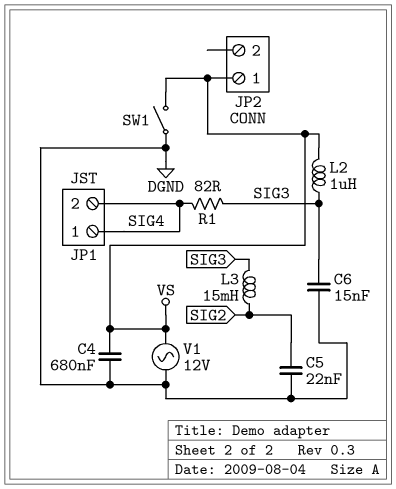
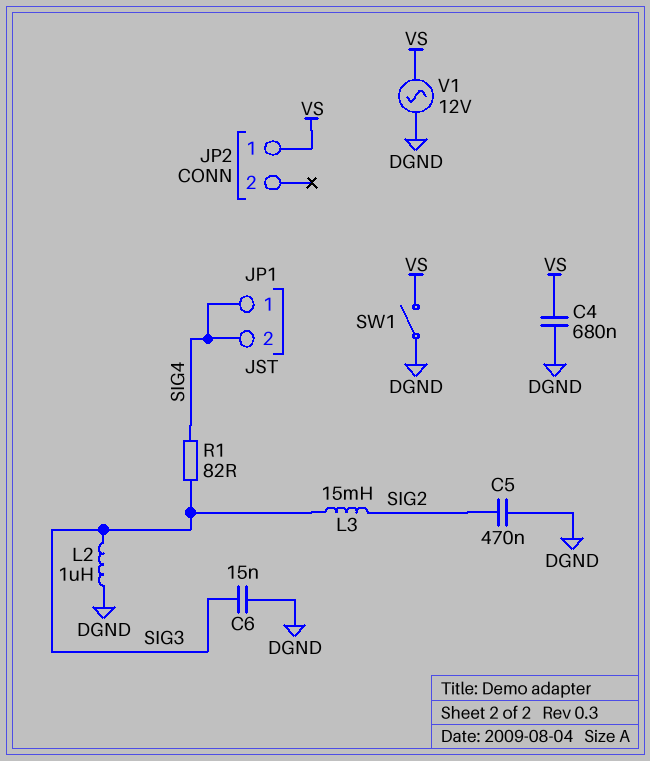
C5: 22nF (DGND, SIG2) -> 470nF (DGND, SIG2)
L2: 1uH (SIG3, VS) -> 1uH (DGND, SIG3)

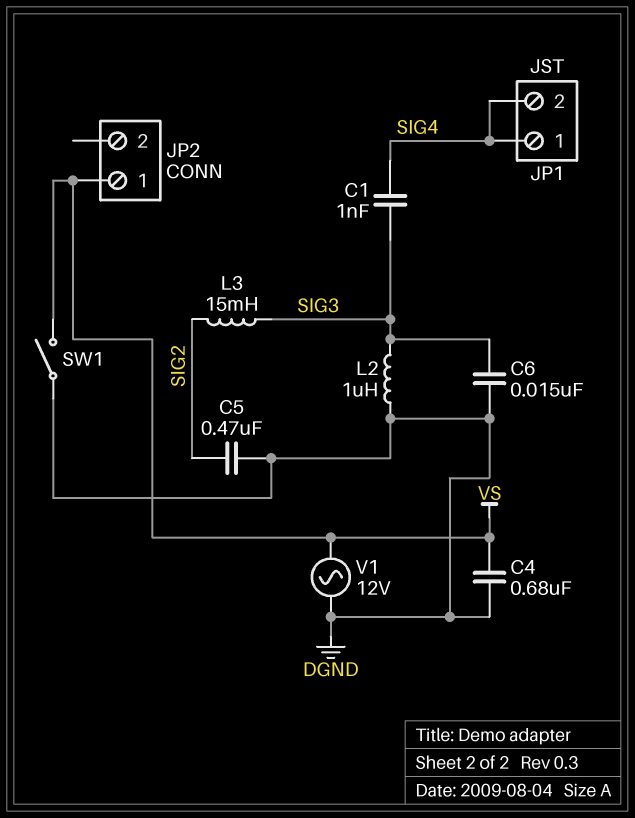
C1: none -> 1nF (SIG3, SIG4)
R1: 82 (SIG3, SIG4) -> none

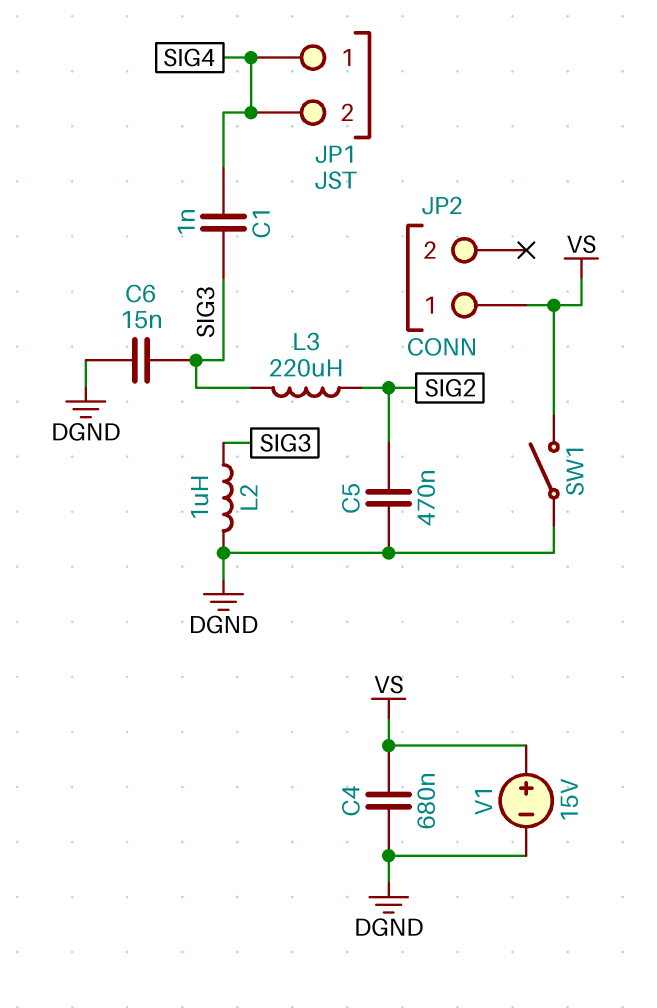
L3: 15mH (SIG2, SIG3) -> 220uH (SIG2, SIG3)
V1: AC 12V (DGND, VS) -> 15V (plus VS, minus DGND)

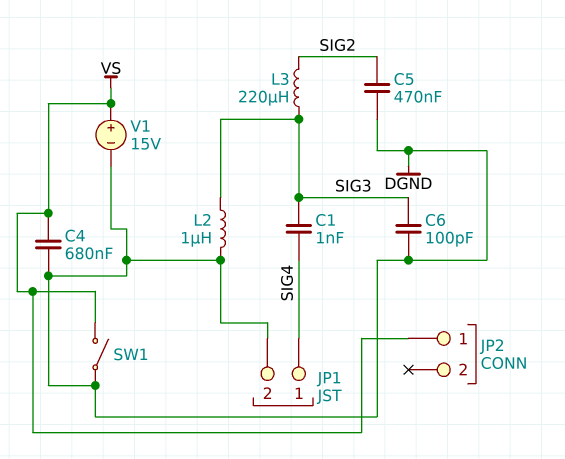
C6: 15nF (DGND, SIG3) -> 100pF (DGND, SIG3)
JP1 pin 2: SIG4 -> DGND

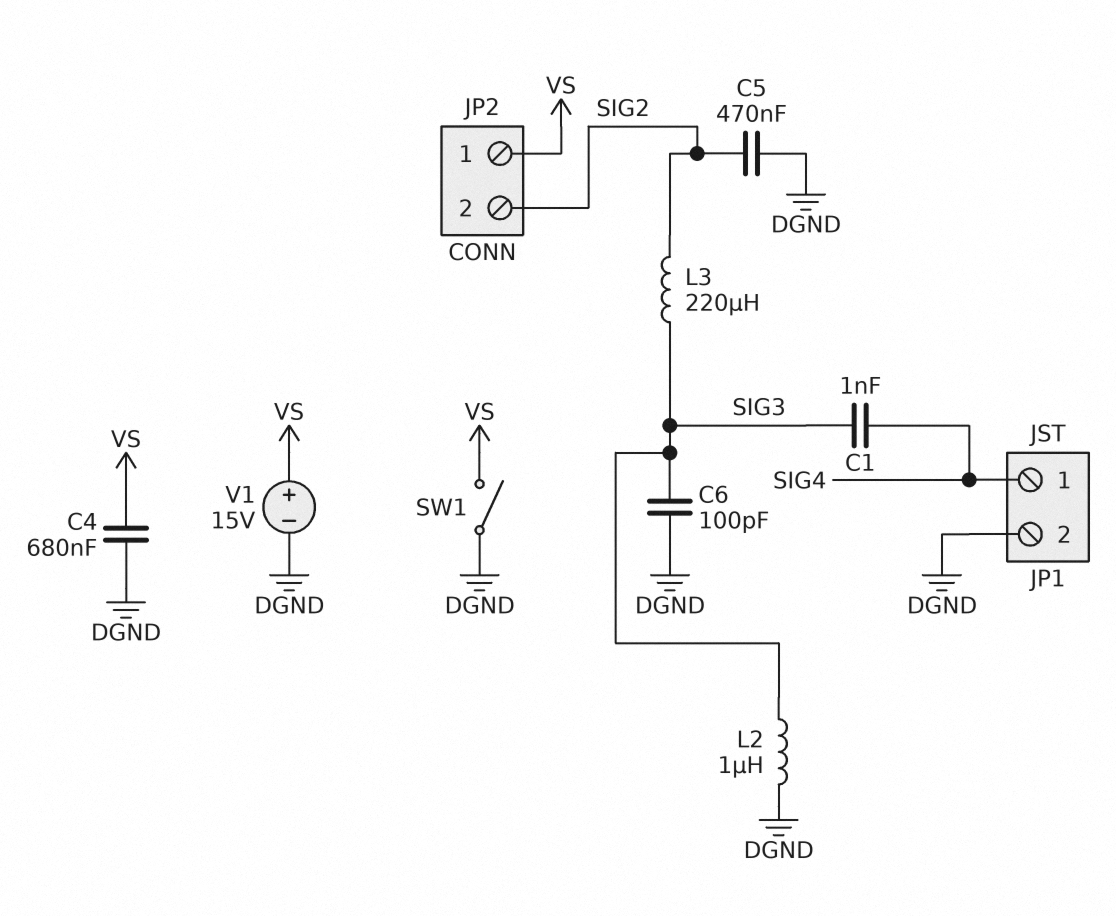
JP2 pin 2: none -> SIG2

